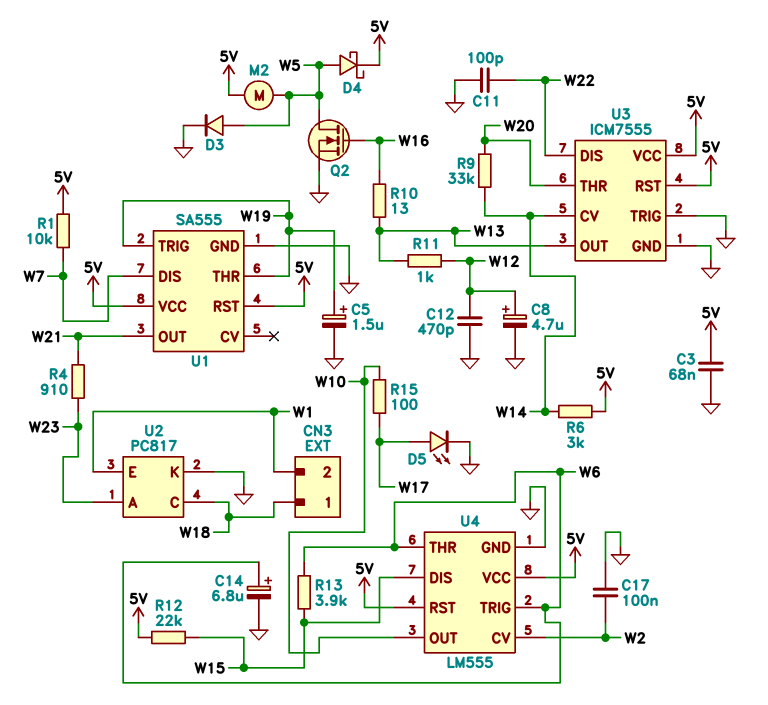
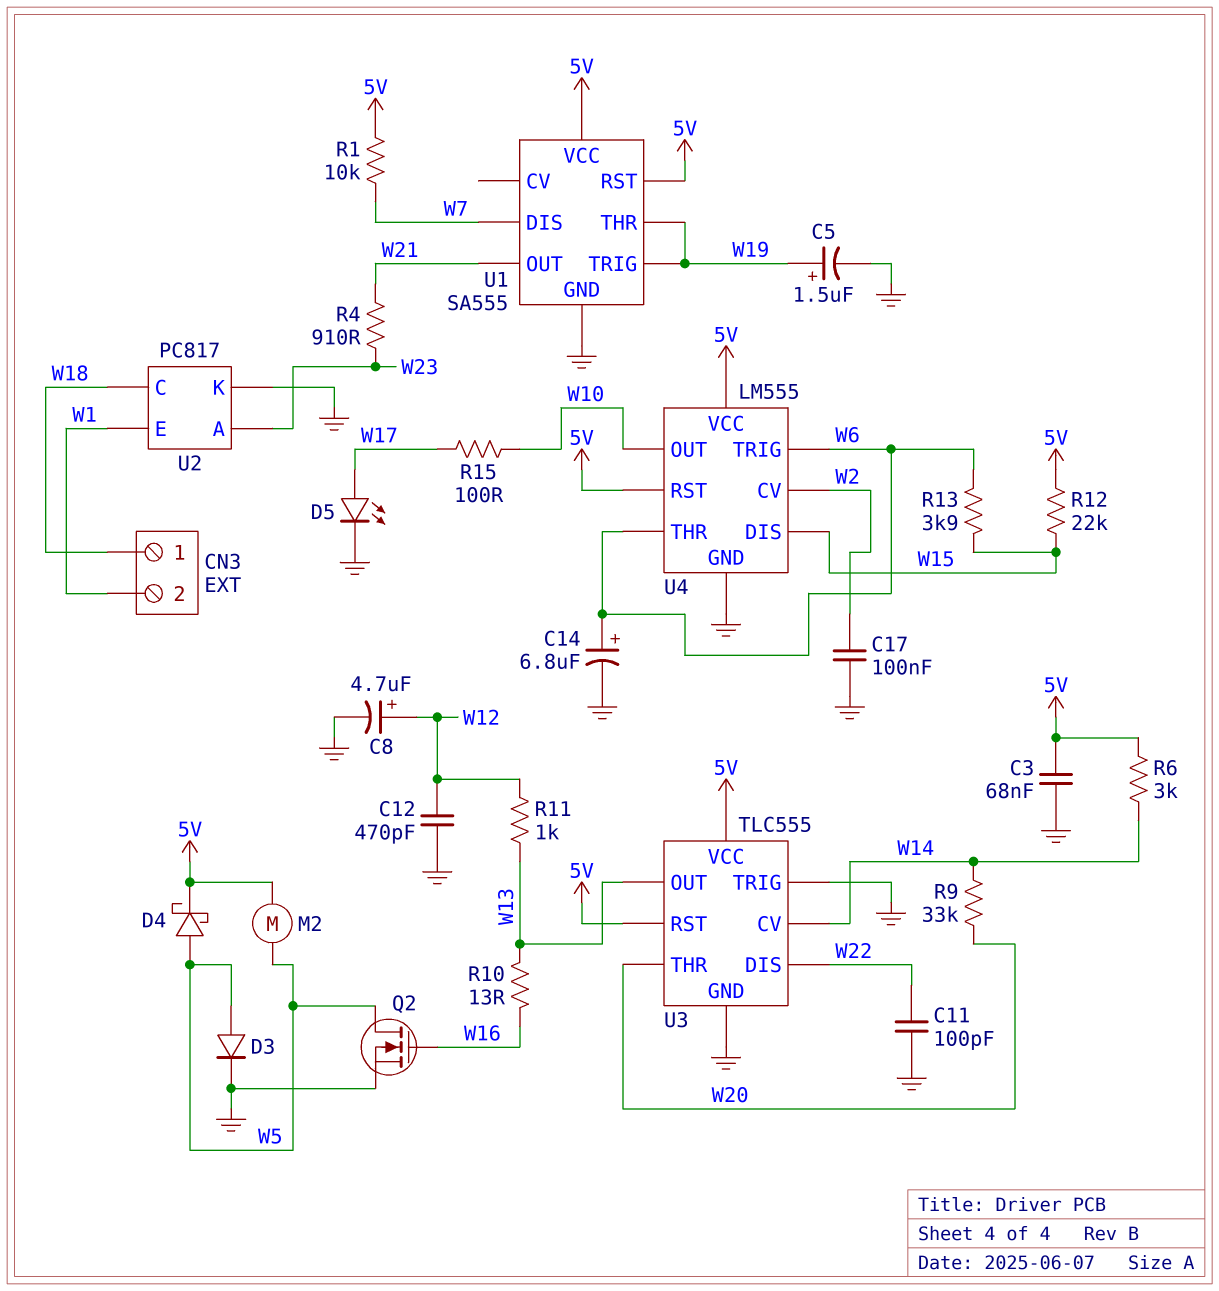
U3: ICM7555 -> TLC555

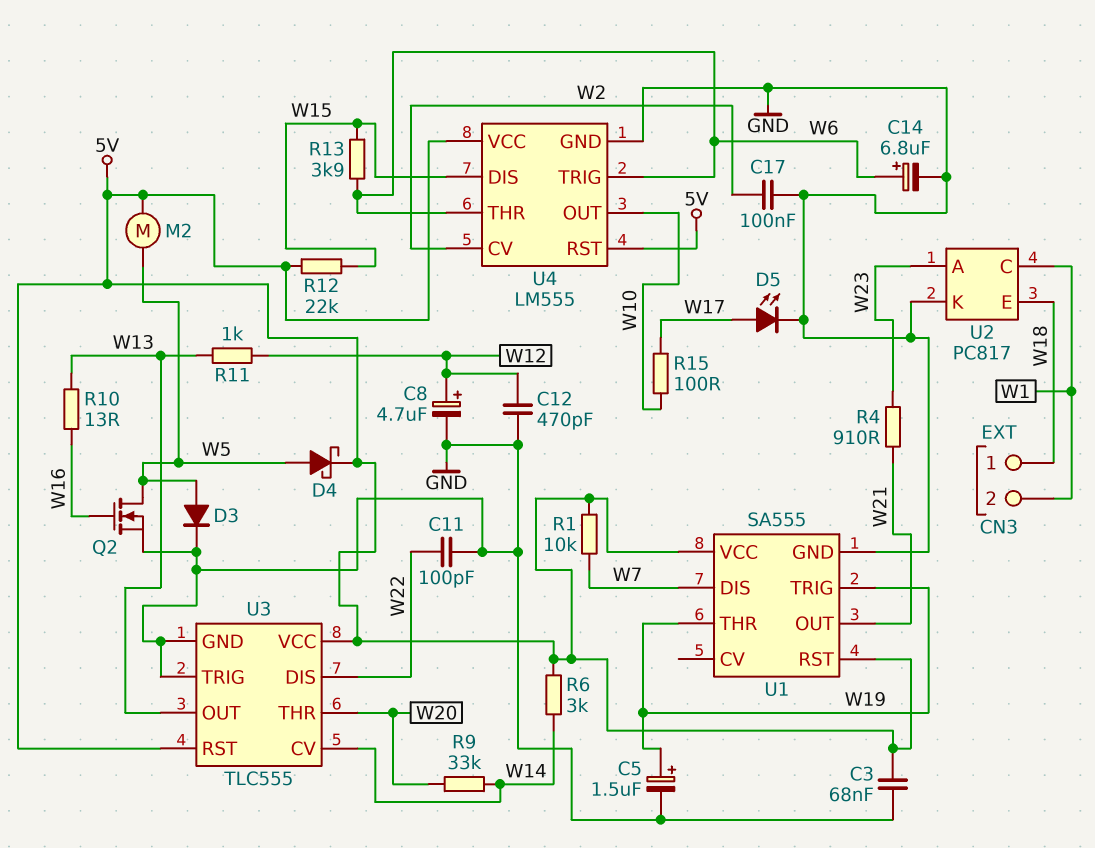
U2 pin C: W18 -> W1
U2 pin E: W1 -> W18

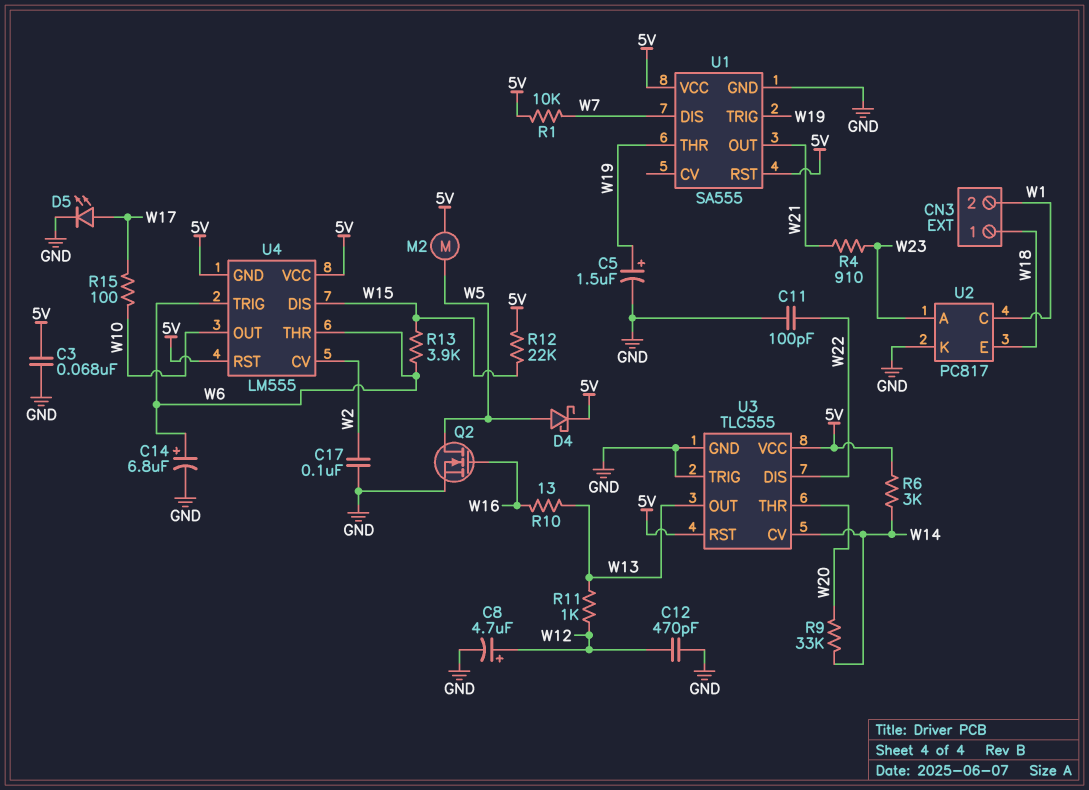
D3: diode (A W5, K GND) -> none
U4 pin GND: GND -> 5V

